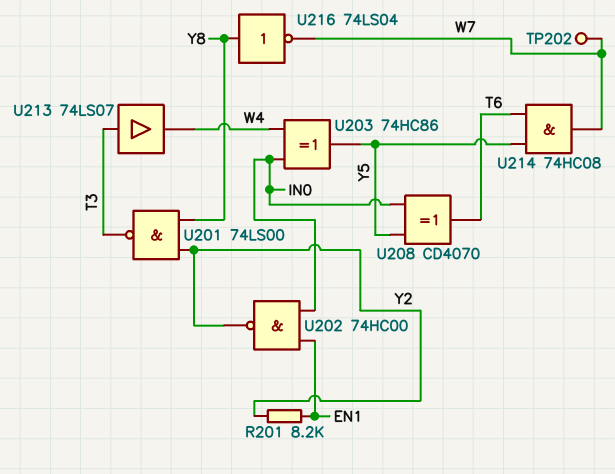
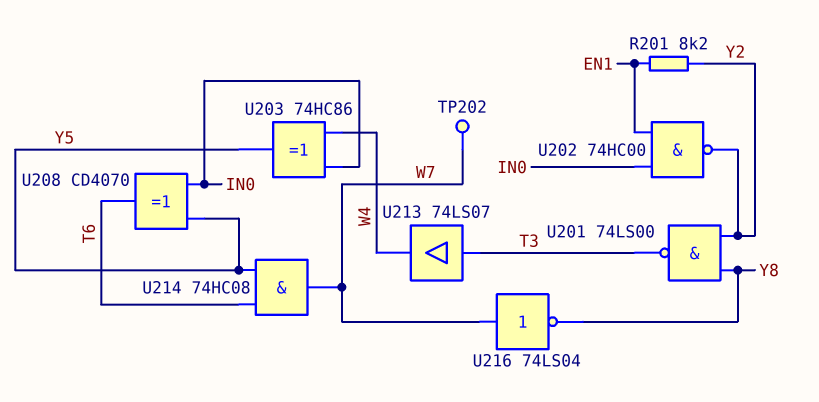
U216: NOT 74LS04 (in Y8, out W7) -> NOT 74LS04 (in W7, out Y8)

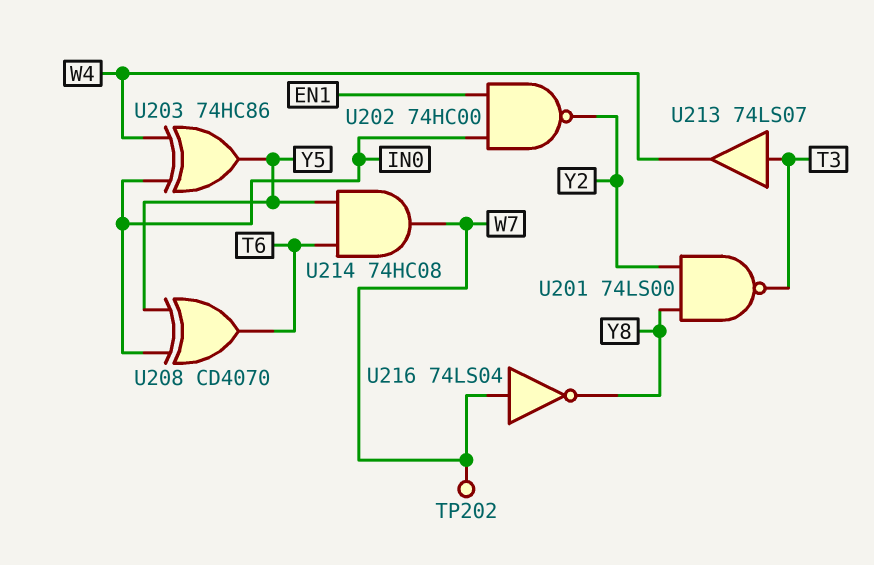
R201: 8.2k (EN1, Y2) -> none

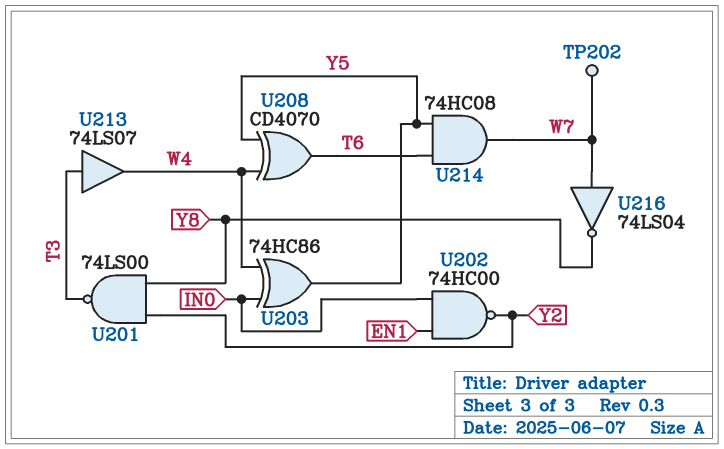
U208: XOR CD4070 (in IN0, in Y5, out T6) -> XOR CD4070 (in W4, in Y5, out T6)

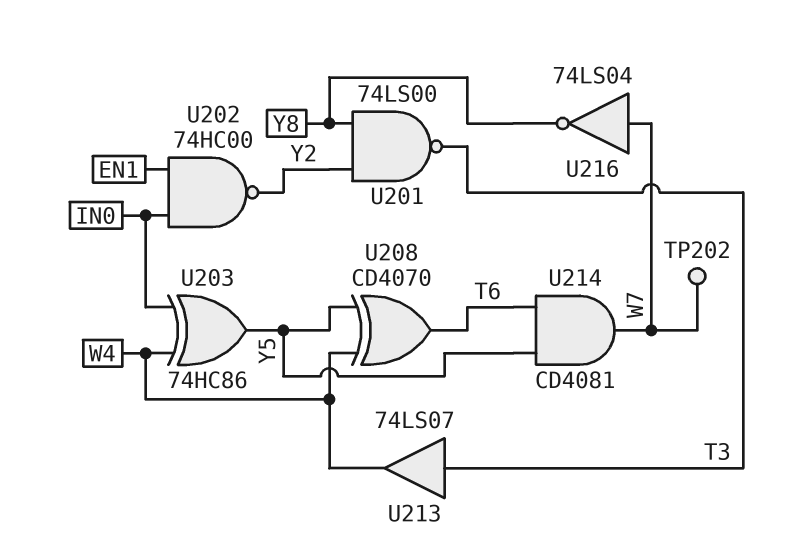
U214: AND 74HC08 (in T6, in Y5, out W7) -> AND CD4081 (in T6, in Y5, out W7)

